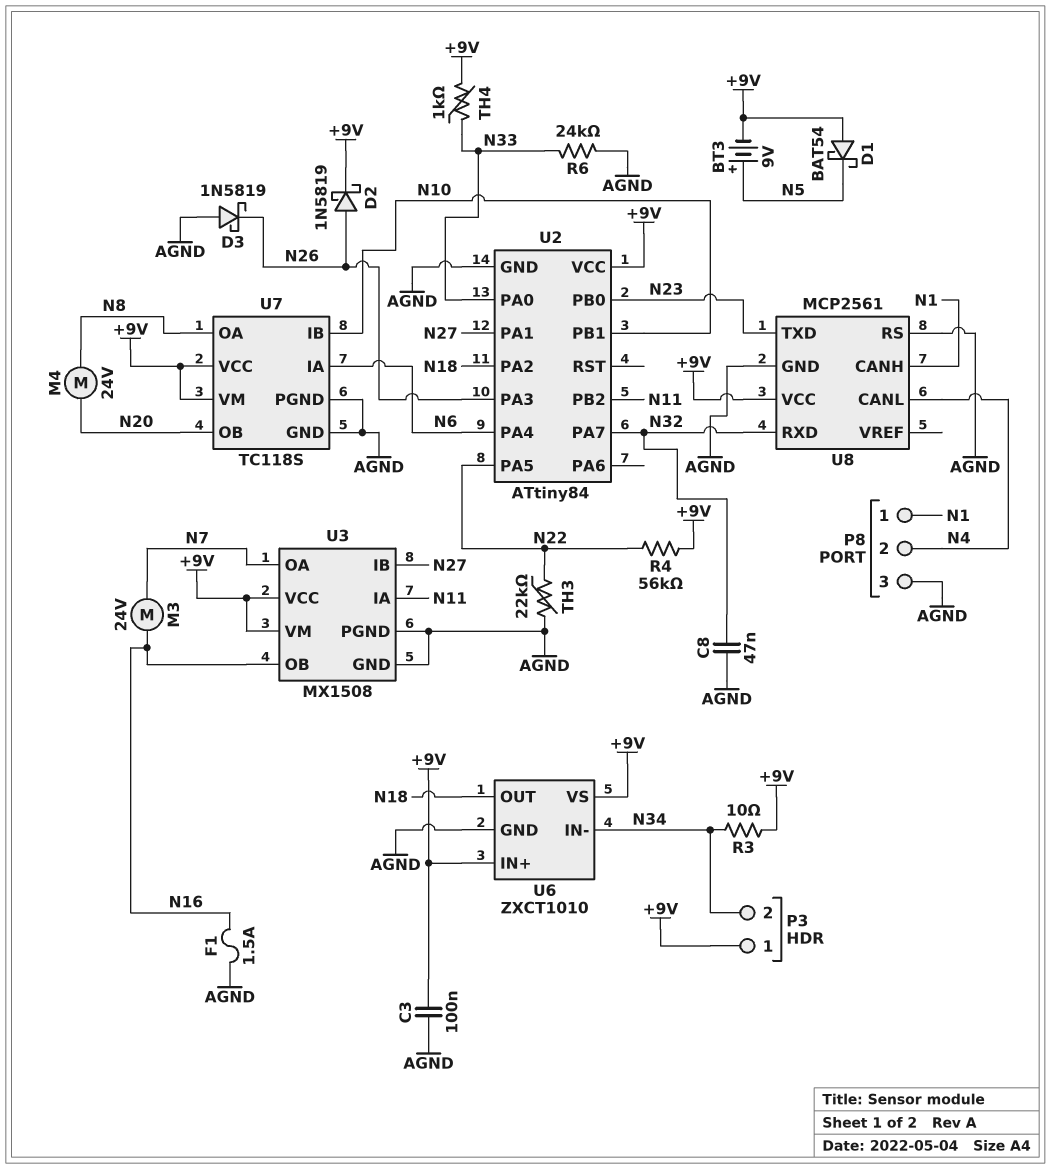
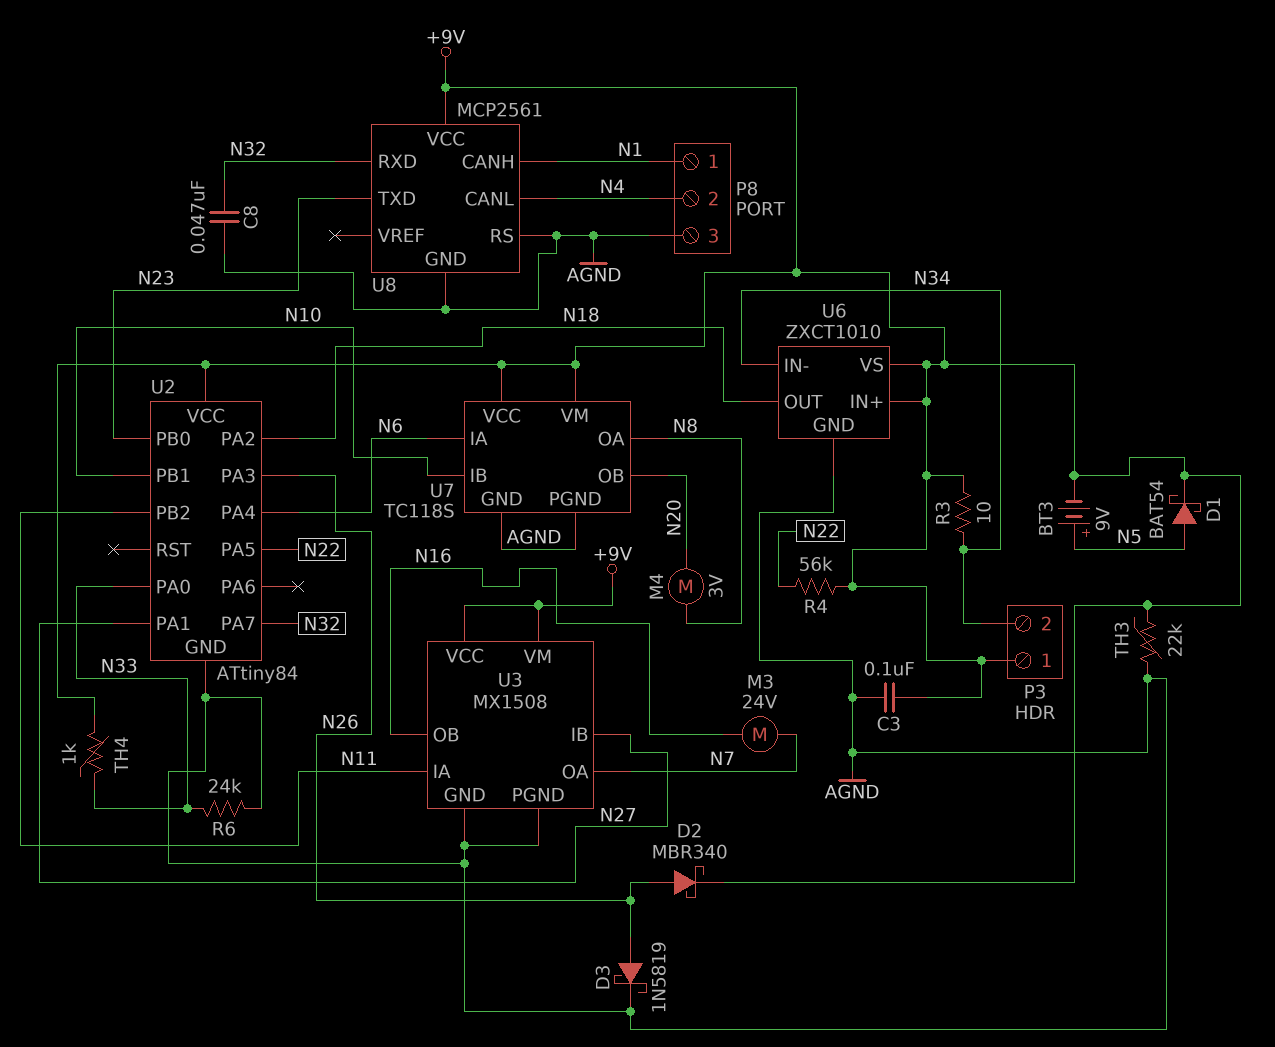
D1: schottky BAT54 (A +9V, K N5) -> schottky BAT54 (A N5, K +9V)
D2: schottky 1N5819 (A N26, K +9V) -> schottky MBR340 (A N26, K +9V)
D3: schottky 1N5819 (A AGND, K N26) -> schottky 1N5819 (A N26, K AGND)
F1: 1.5A (AGND, N16) -> none
M4: motor 24V (N8, N20) -> motor 3V (N8, N20)
TH3: 22k (AGND, N22) -> 22k (+9V, AGND)

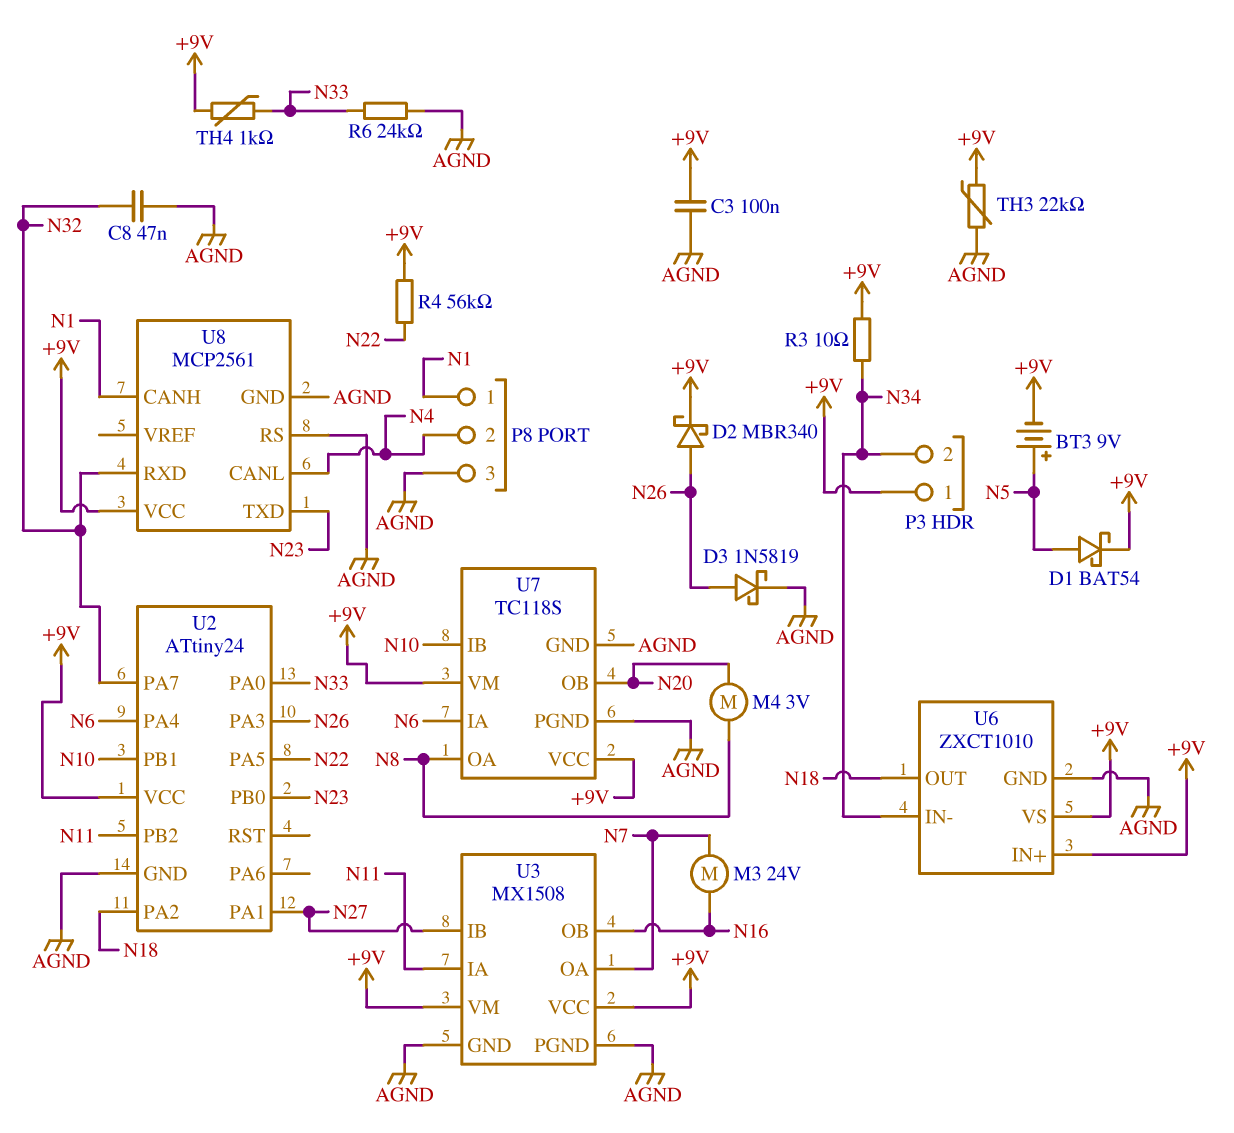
U2: ATtiny84 -> ATtiny24

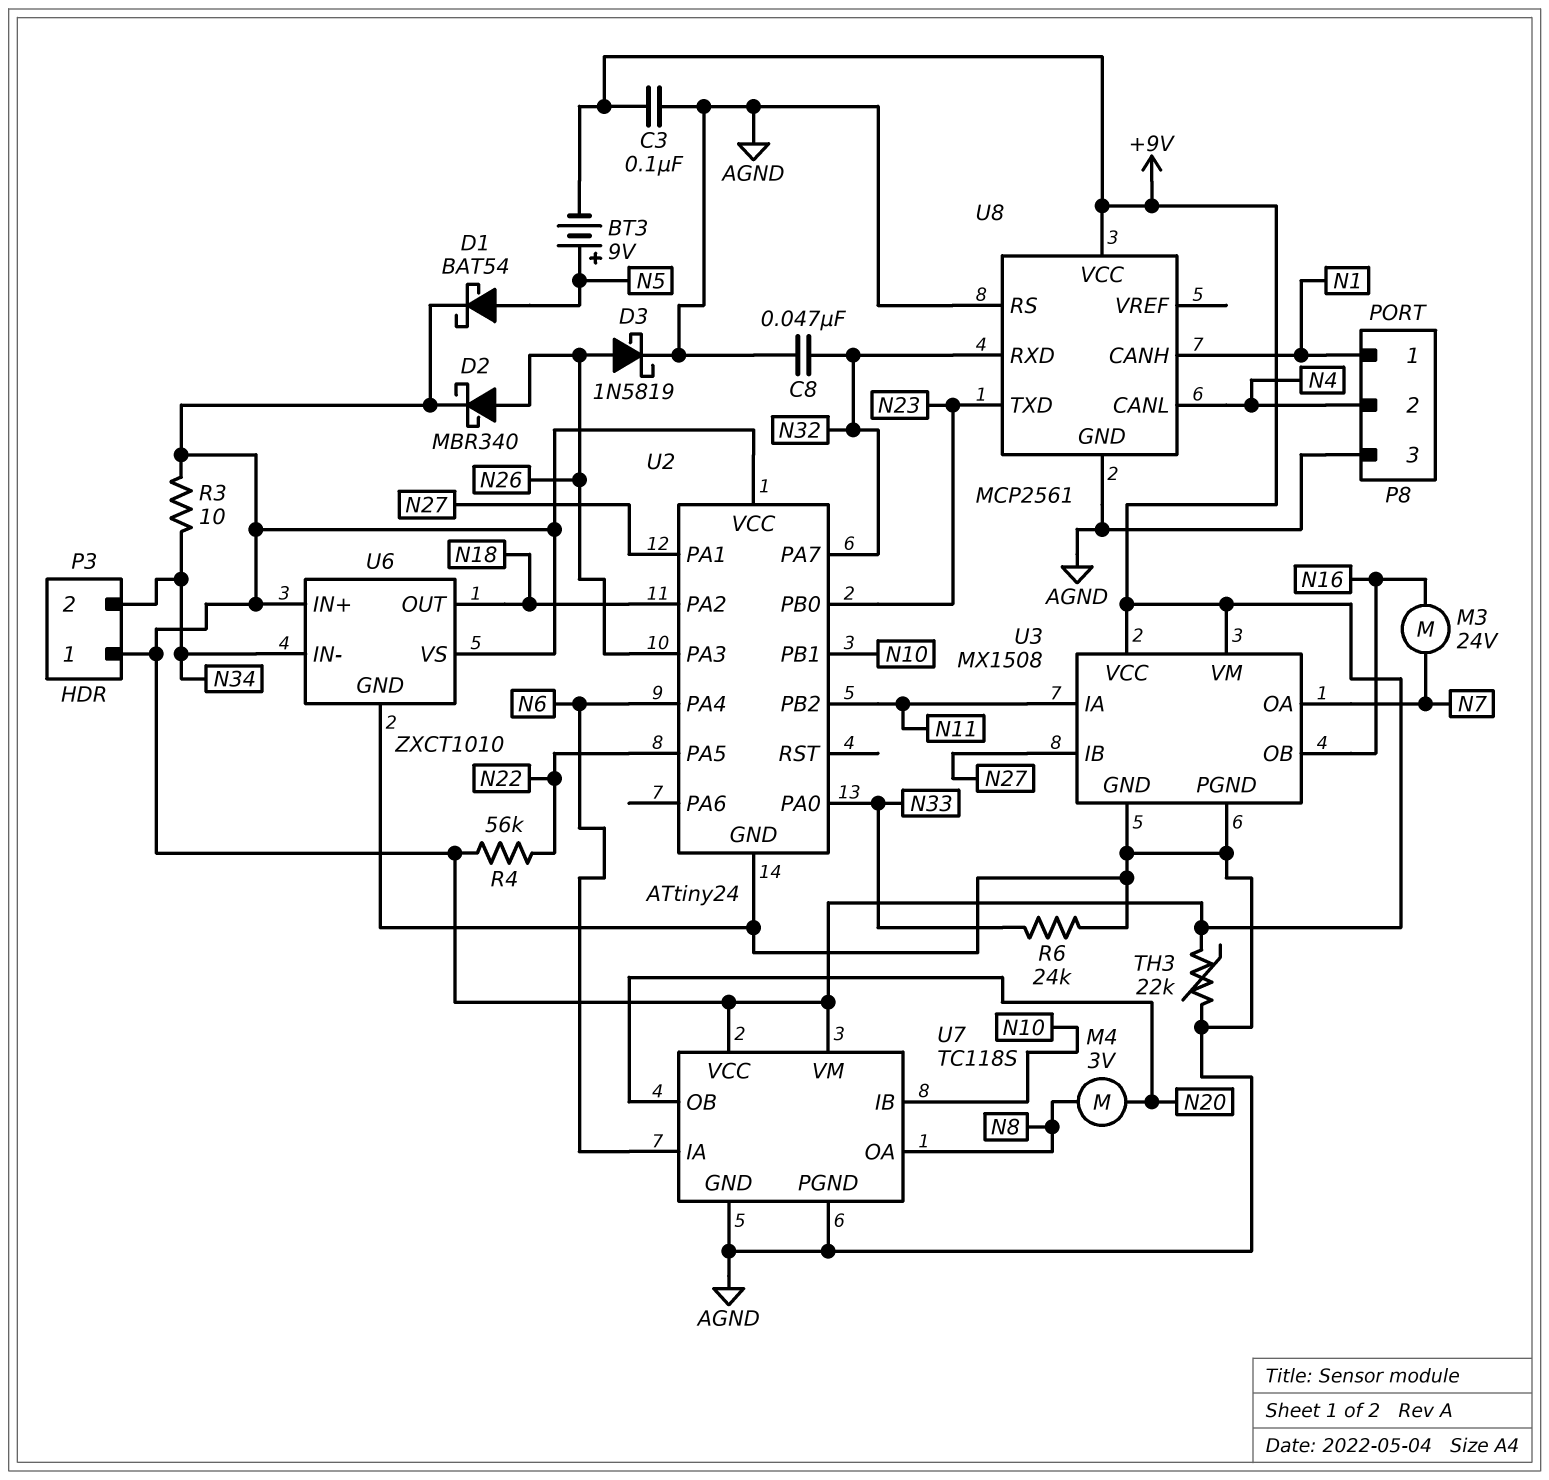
TH4: 1k (+9V, N33) -> none

